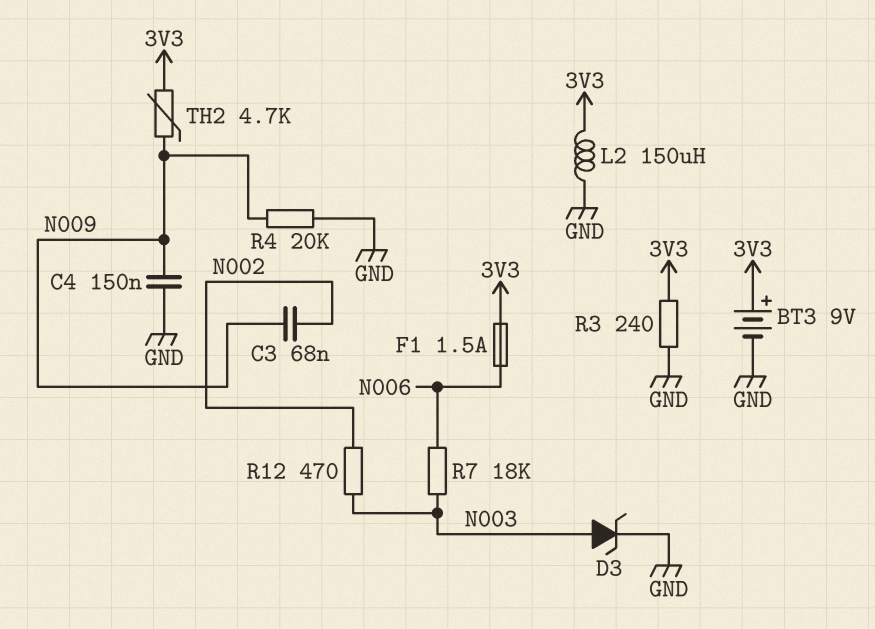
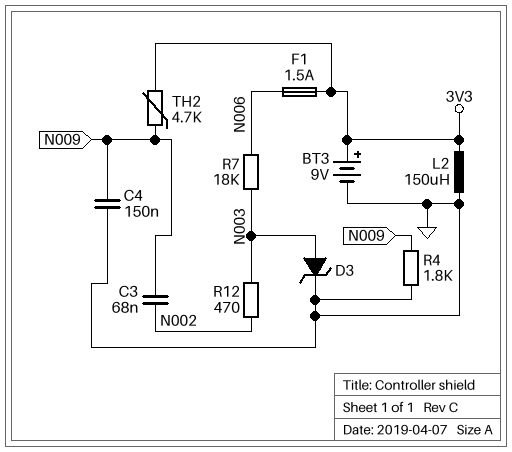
R3: 240 (3V3, GND) -> none
R4: 20k (GND, N009) -> 1.8k (GND, N009)

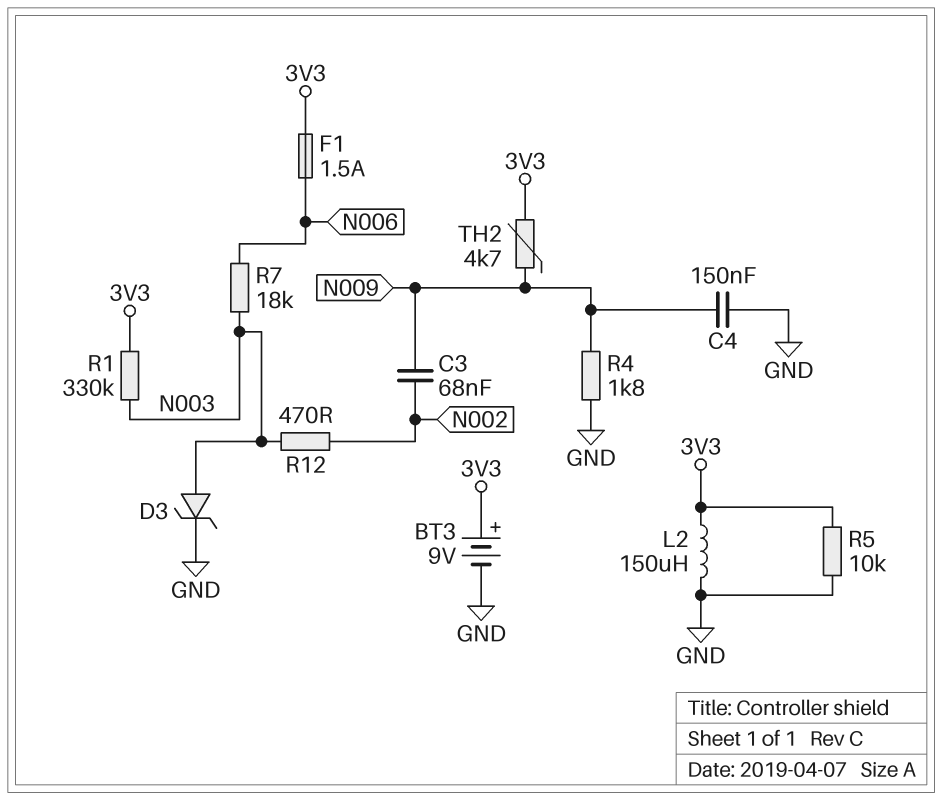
R1: none -> 330k (3V3, N003)
R5: none -> 10k (3V3, GND)

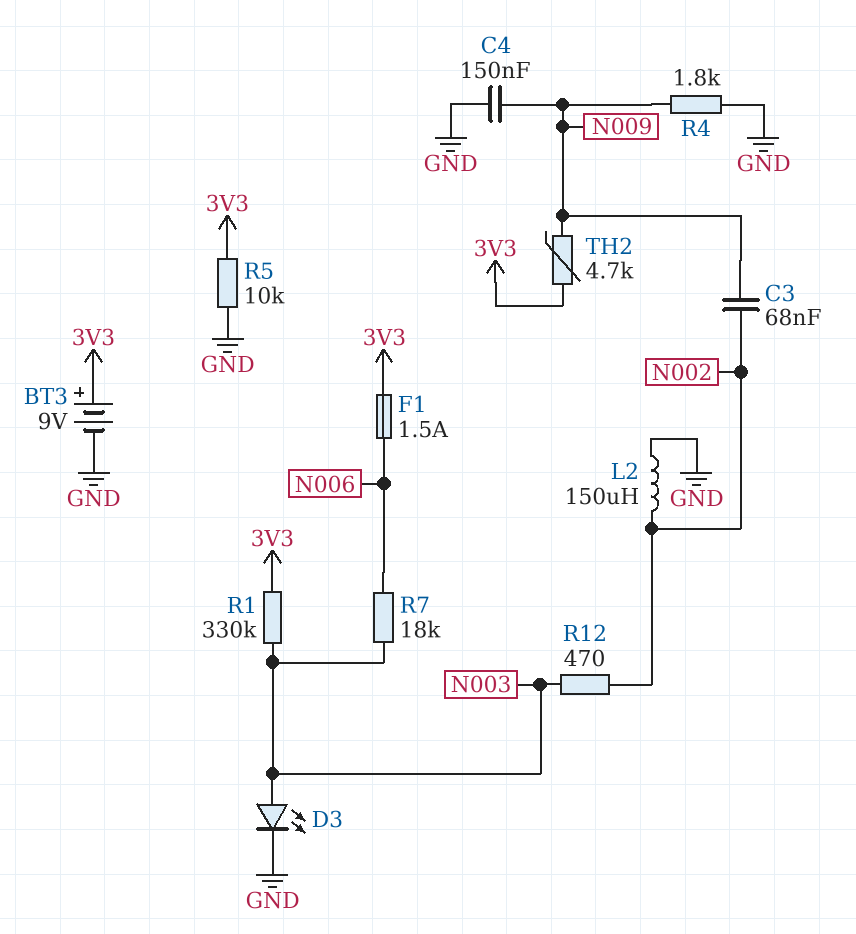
D3: zener (A N003, K GND) -> LED (A N003, K GND)
L2: 150uH (3V3, GND) -> 150uH (GND, N002)

